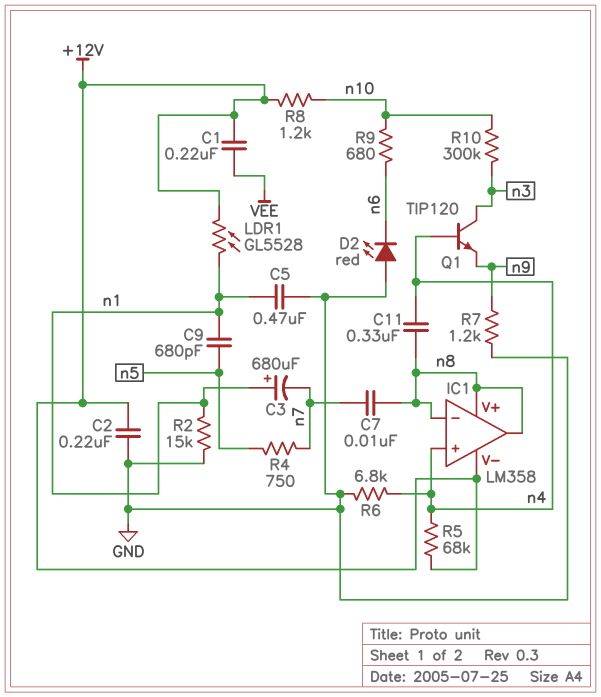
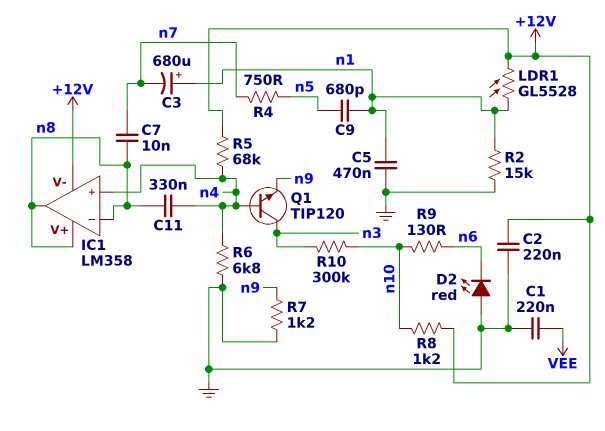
C1: 220nF (+12V, VEE) -> 220nF (GND, VEE)
R9: 680 (n6, n10) -> 130 (n6, n10)

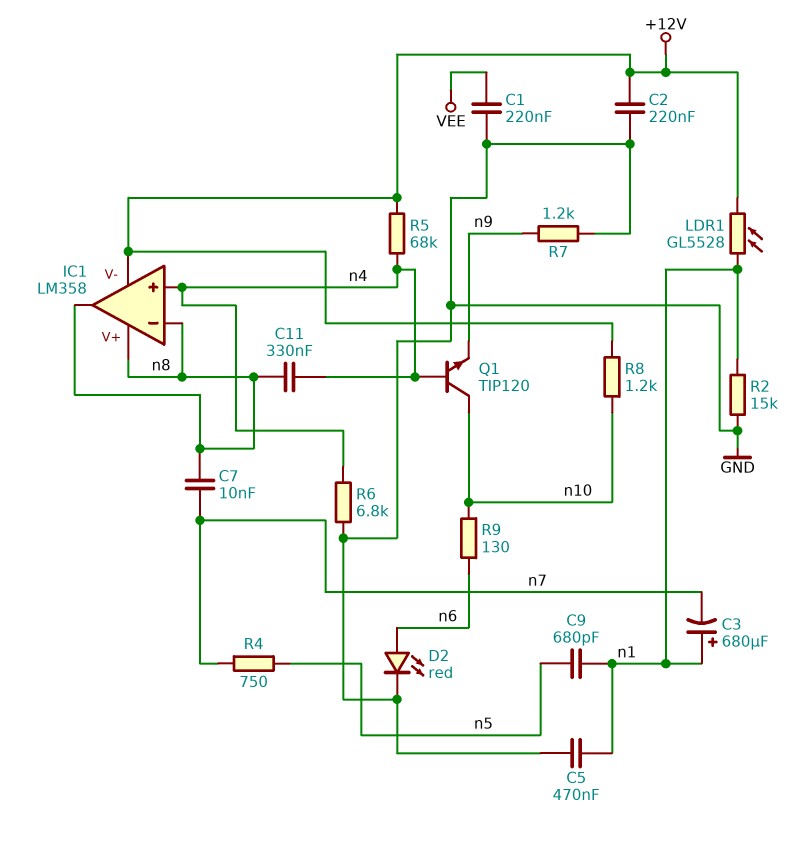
D2: LED red (A GND, K n6) -> LED red (A n6, K GND)
Q1: NPN TIP120 (B n4, C n3, E n9) -> NPN TIP120 (B n4, C n10, E n9)
R10: 300k (n3, n10) -> none

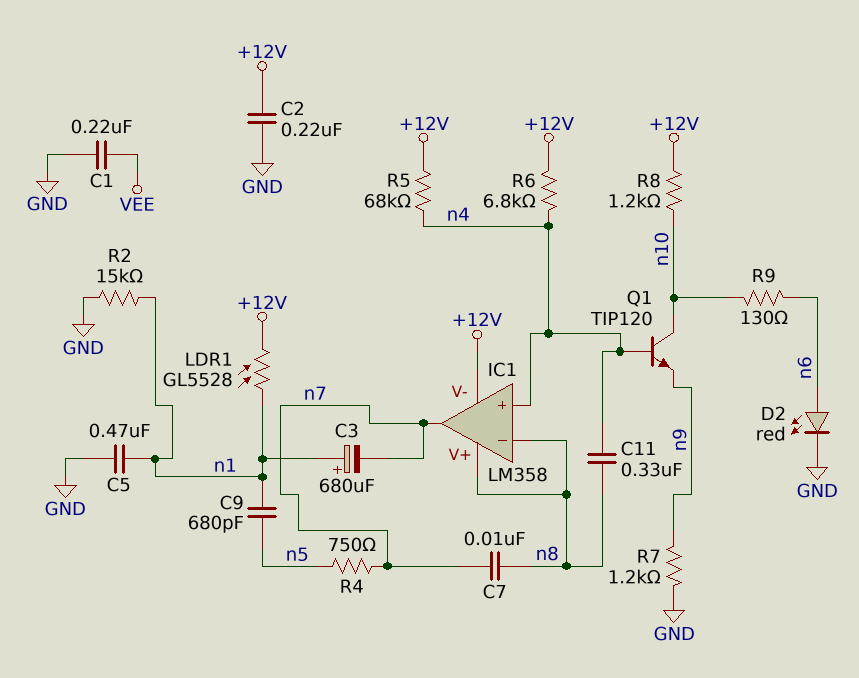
IC1 pin out: n8 -> n7
R6: 6.8k (GND, n4) -> 6.8k (+12V, n4)

